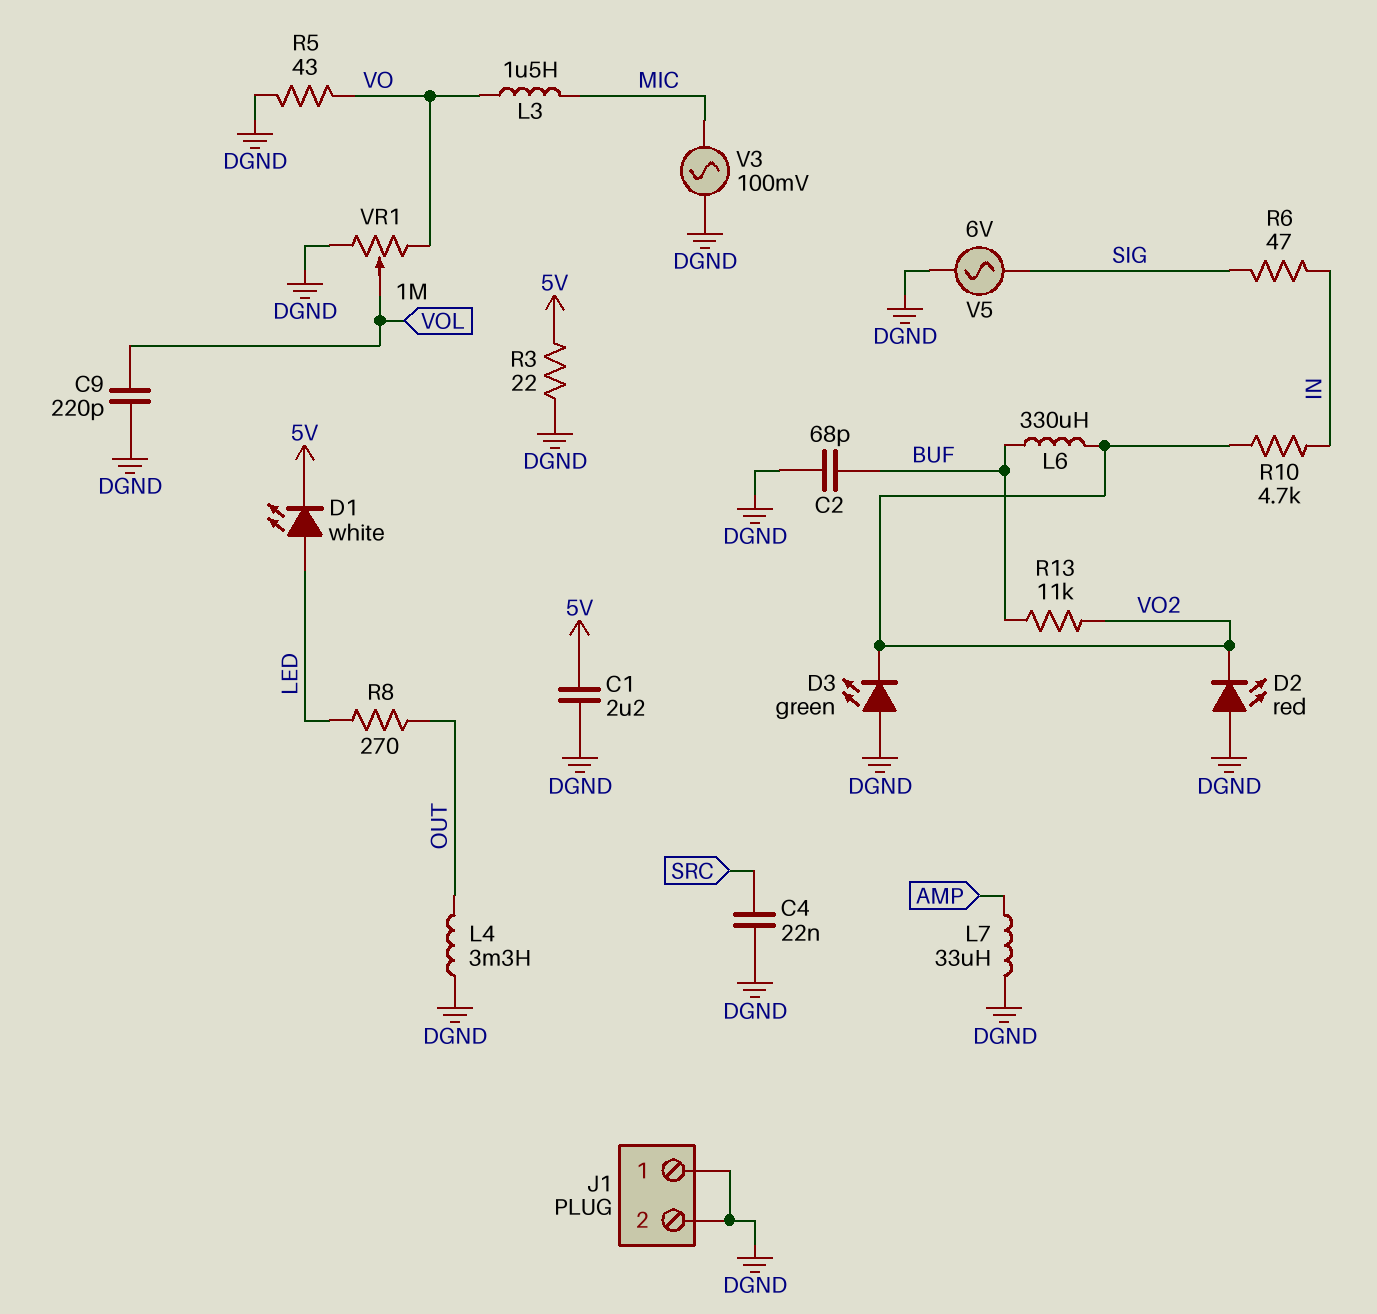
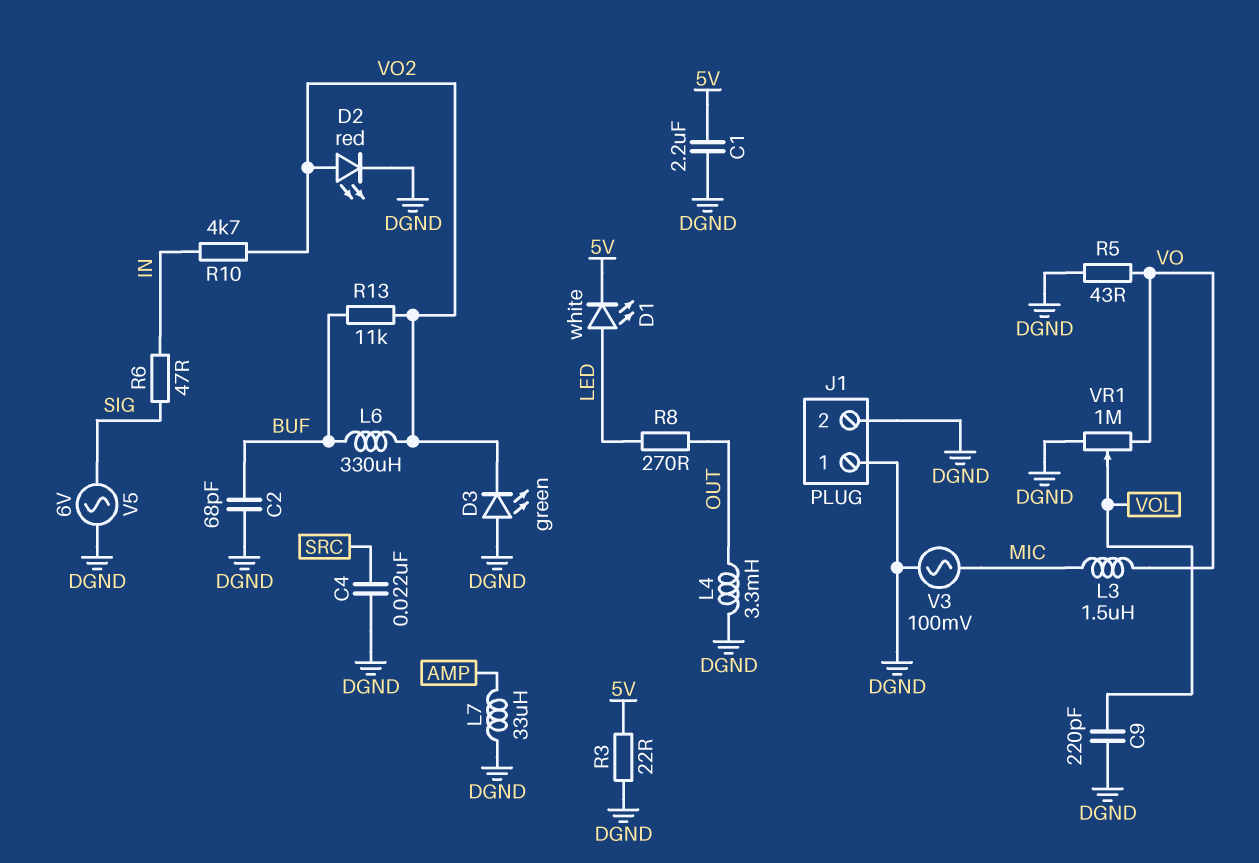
D2: LED red (A DGND, K VO2) -> LED red (A VO2, K DGND)

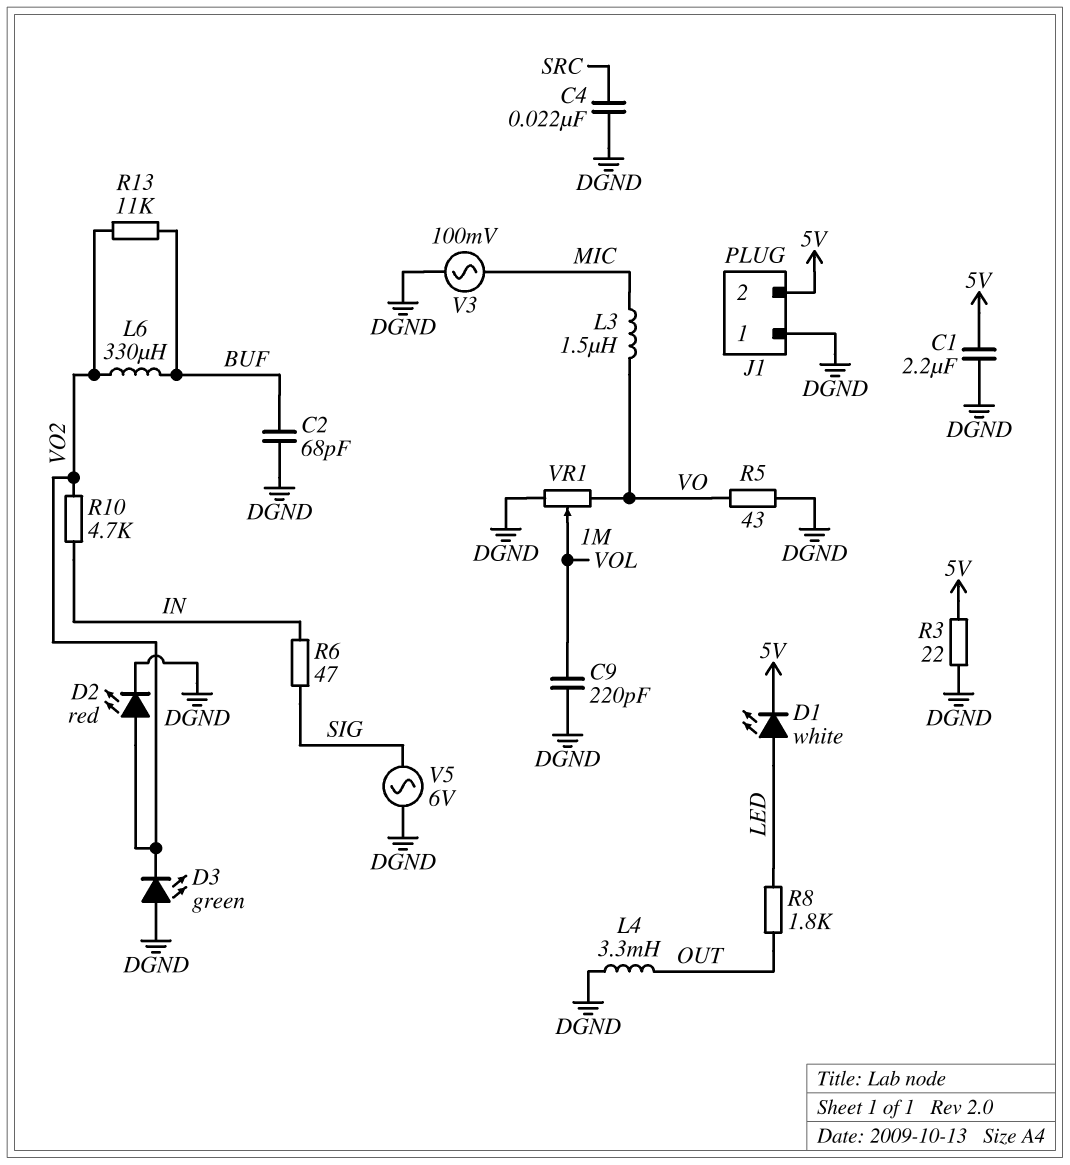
J1 pin 2: DGND -> 5V
L7: 33uH (AMP, DGND) -> none
R8: 270 (LED, OUT) -> 1.8k (LED, OUT)

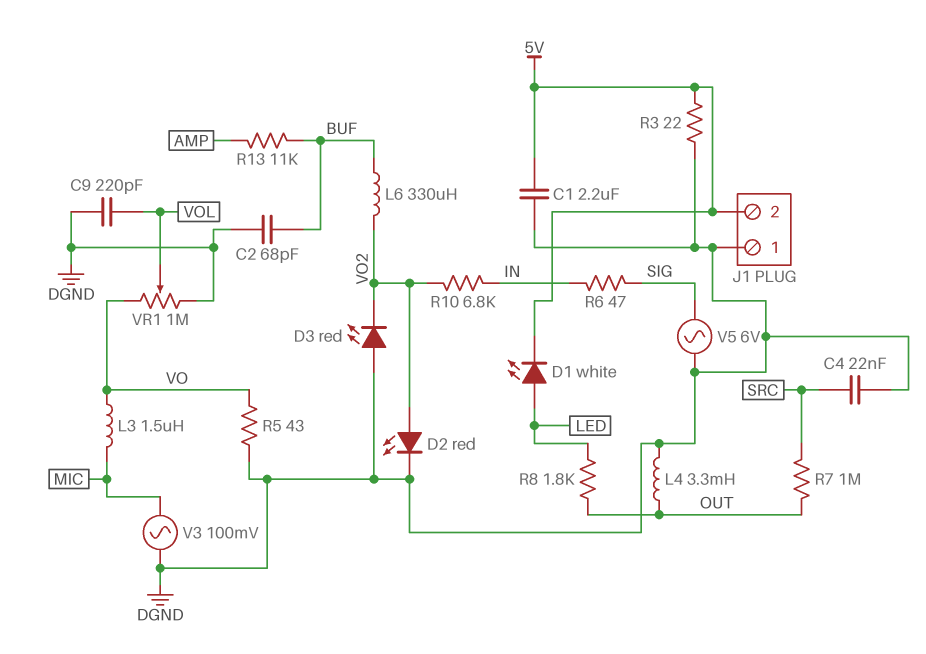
D3: LED green (A DGND, K VO2) -> LED red (A DGND, K VO2)
R7: none -> 1M (OUT, SRC)
R10: 4.7k (IN, VO2) -> 6.8k (IN, VO2)
R13: 11k (BUF, VO2) -> 11k (AMP, BUF)

